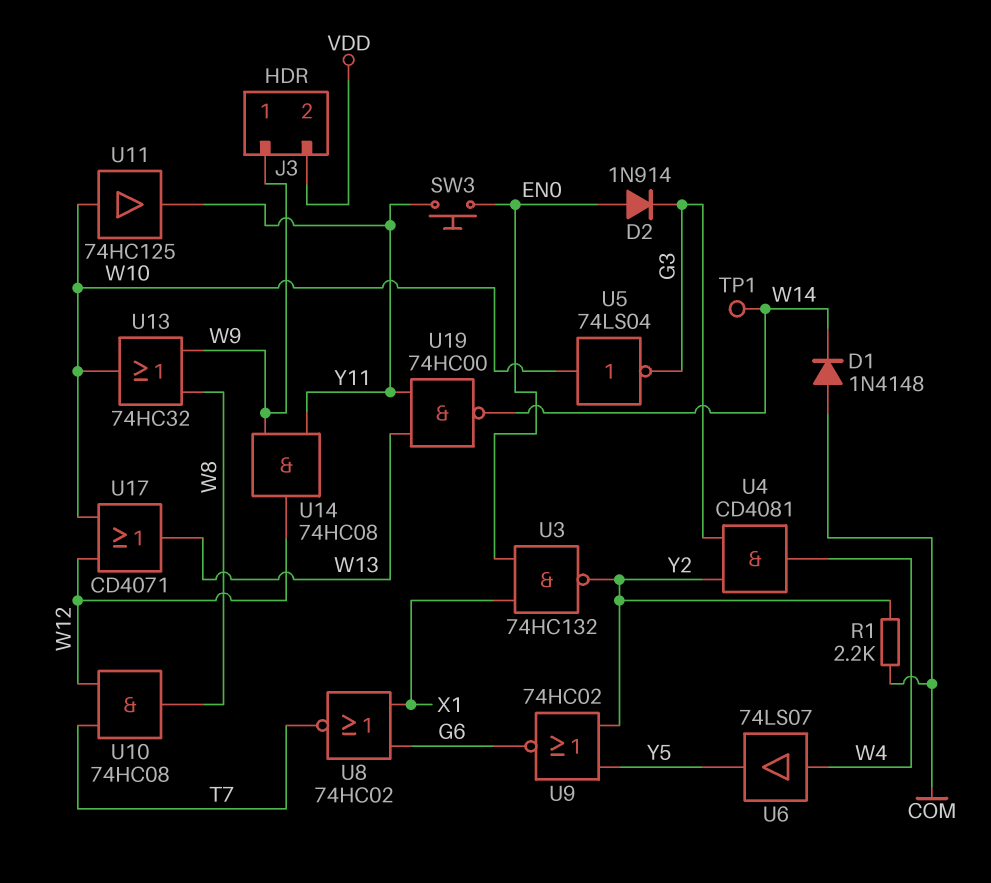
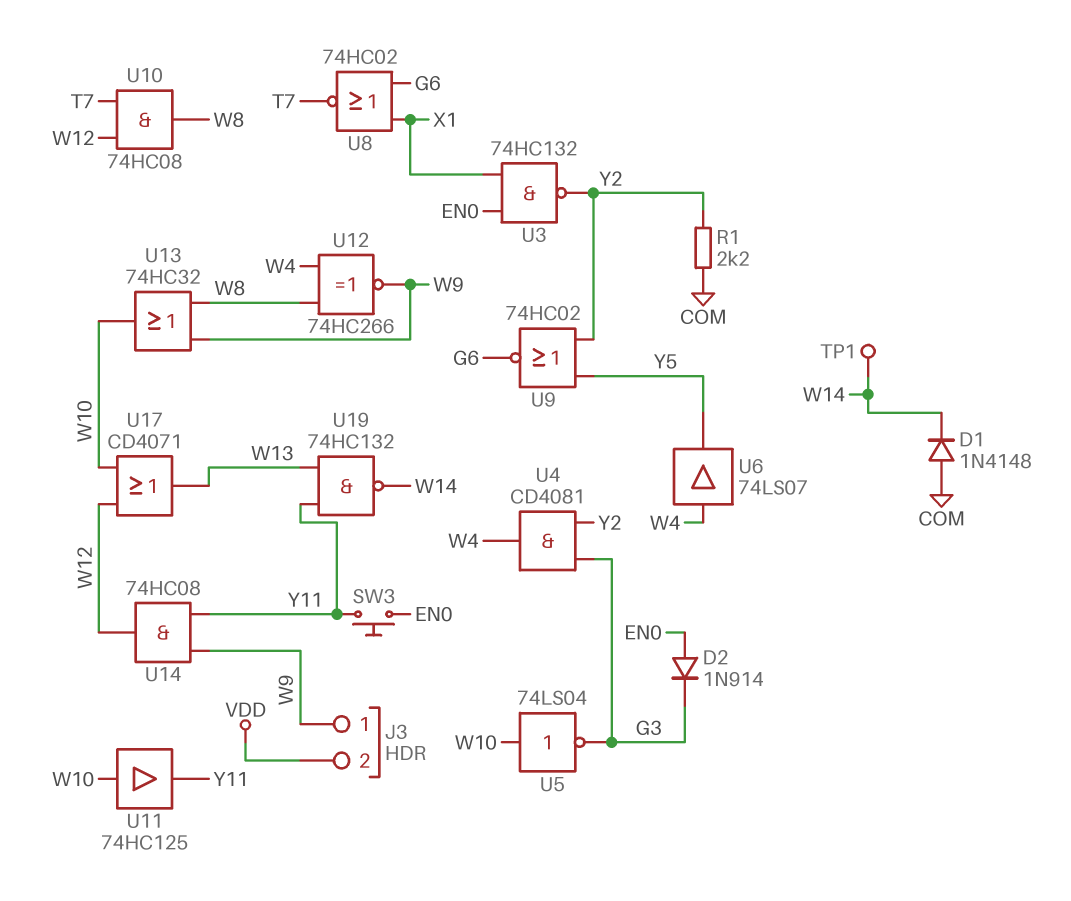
U12: none -> XNOR 74HC266 (in W4, in W8, out W9)
U19: NAND 74HC00 (in W13, in Y11, out W14) -> NAND 74HC132 (in W13, in Y11, out W14)

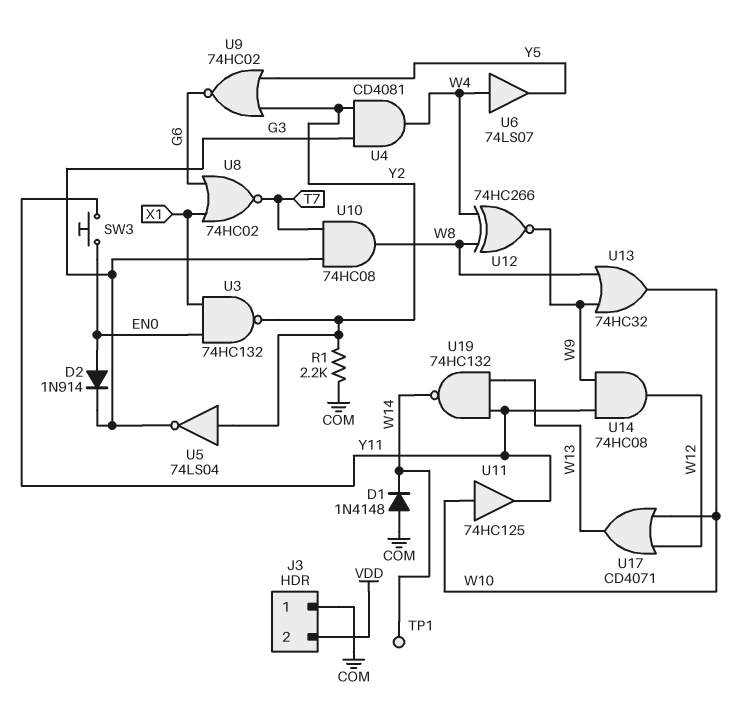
J3 pin 1: W9 -> COM
U5: NOT 74LS04 (in W10, out G3) -> NOT 74LS04 (in Y2, out G3)
U10: AND 74HC08 (in T7, in W12, out W8) -> AND 74HC08 (in G3, in T7, out W8)

